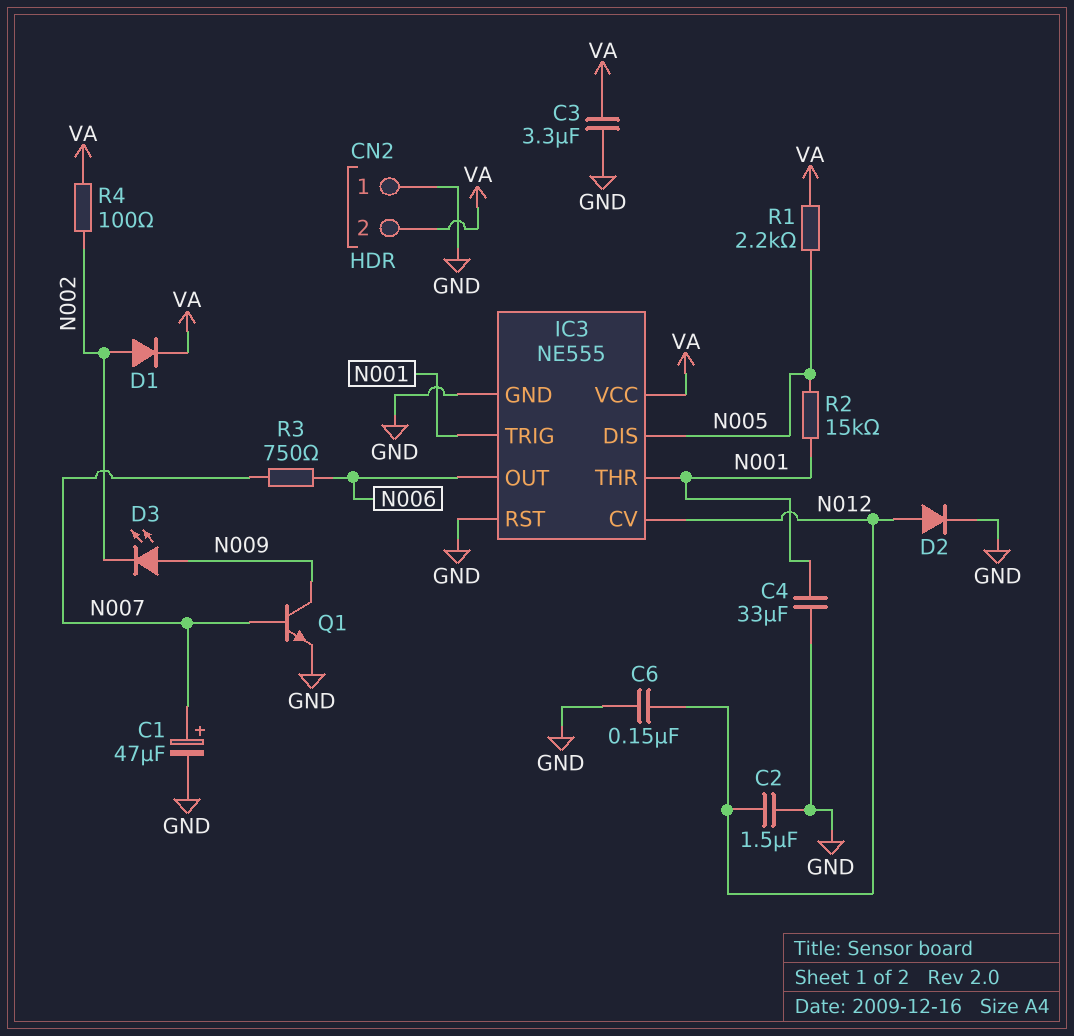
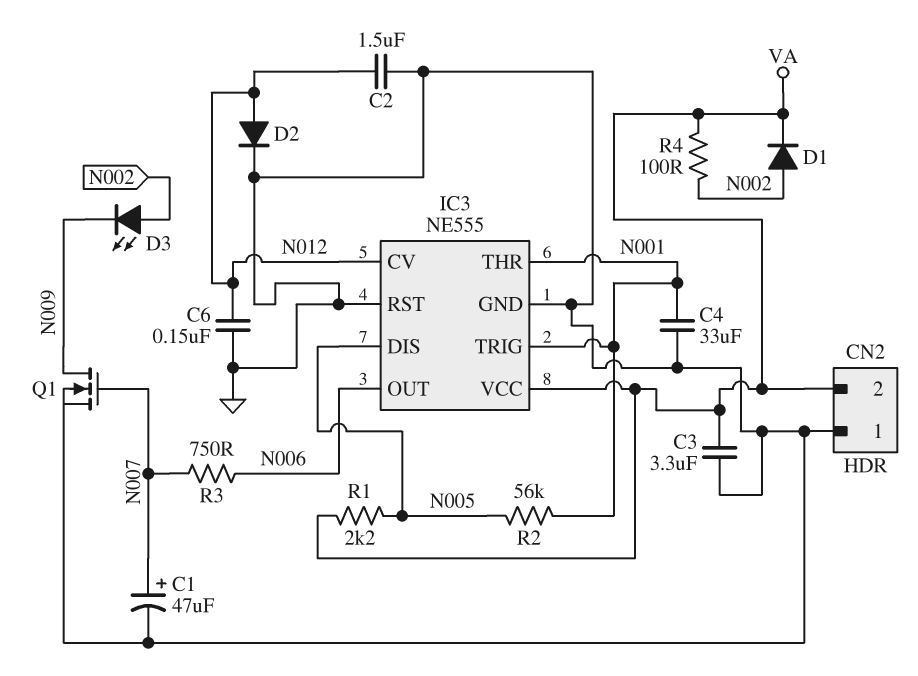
D3: LED (A N009, K N002) -> LED (A N002, K N009)
Q1: NPN (B N007, C N009, E GND) -> NMOS (G N007, D N009, S GND)
R2: 15k (N001, N005) -> 56k (N001, N005)

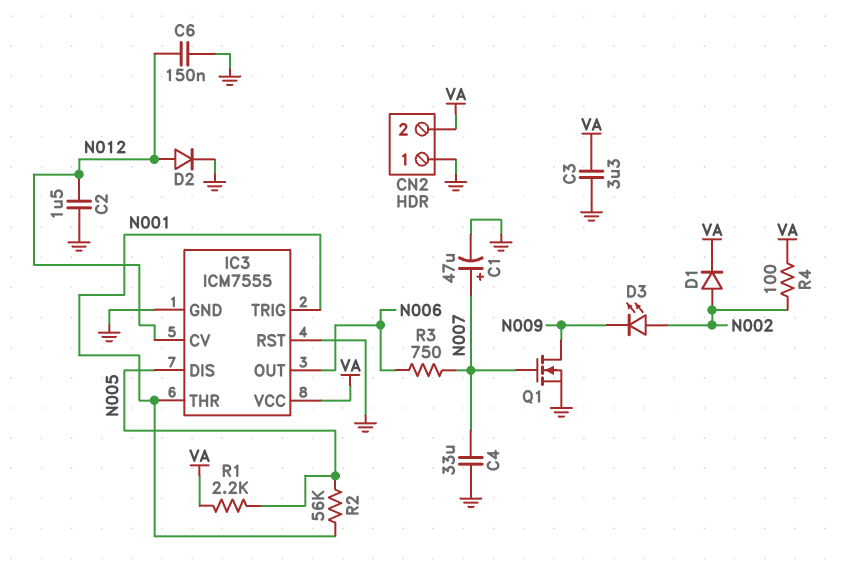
C4: 33uF (GND, N001) -> 33uF (GND, N007)
IC3: NE555 -> ICM7555

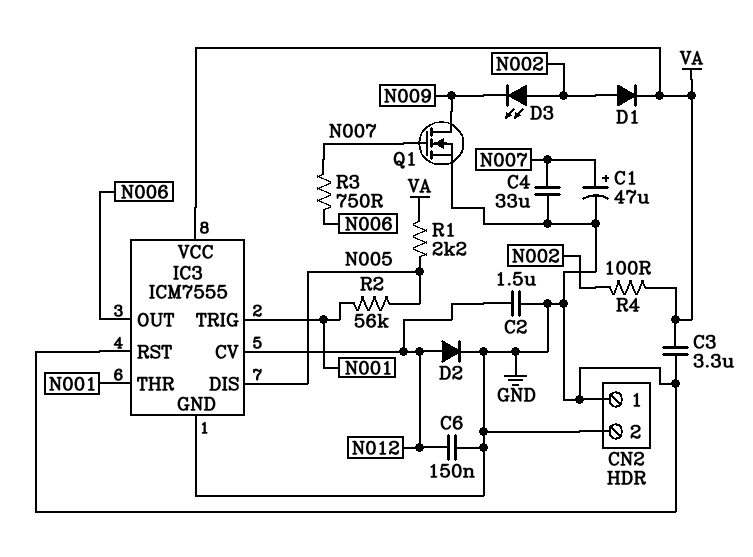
CN2 pin 2: VA -> GND

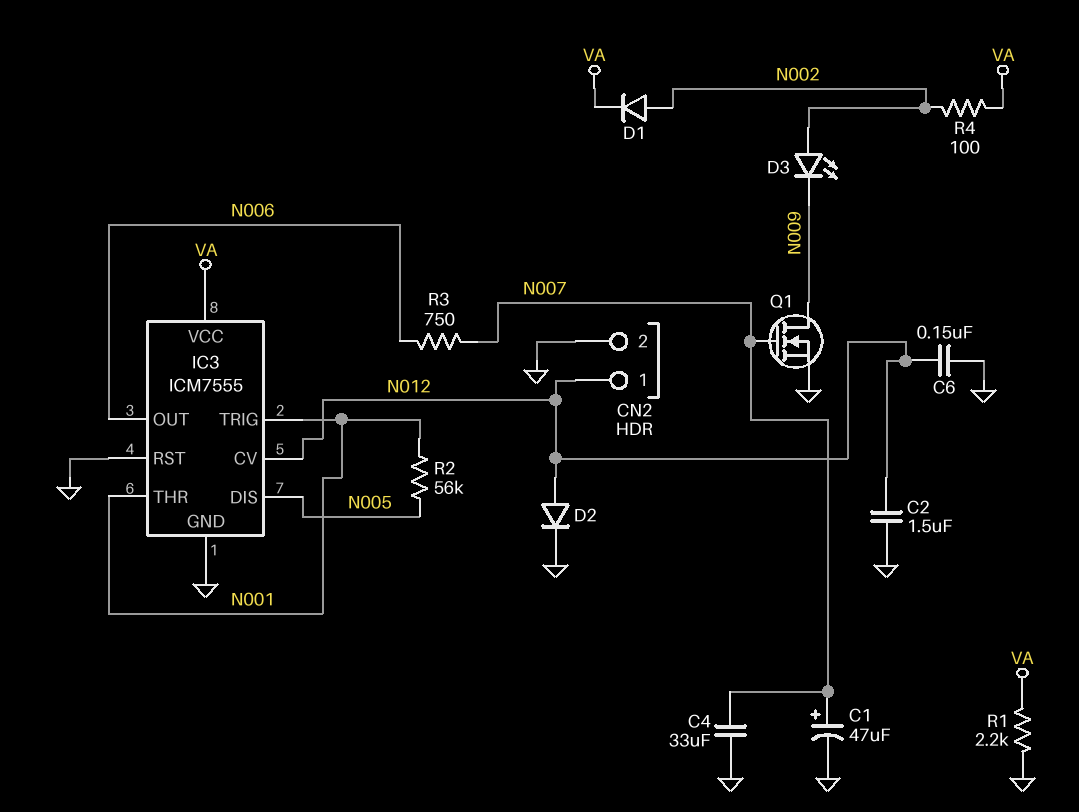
C3: 3.3uF (GND, VA) -> none
CN2 pin 1: GND -> N012
R1: 2.2k (N005, VA) -> 2.2k (GND, VA)

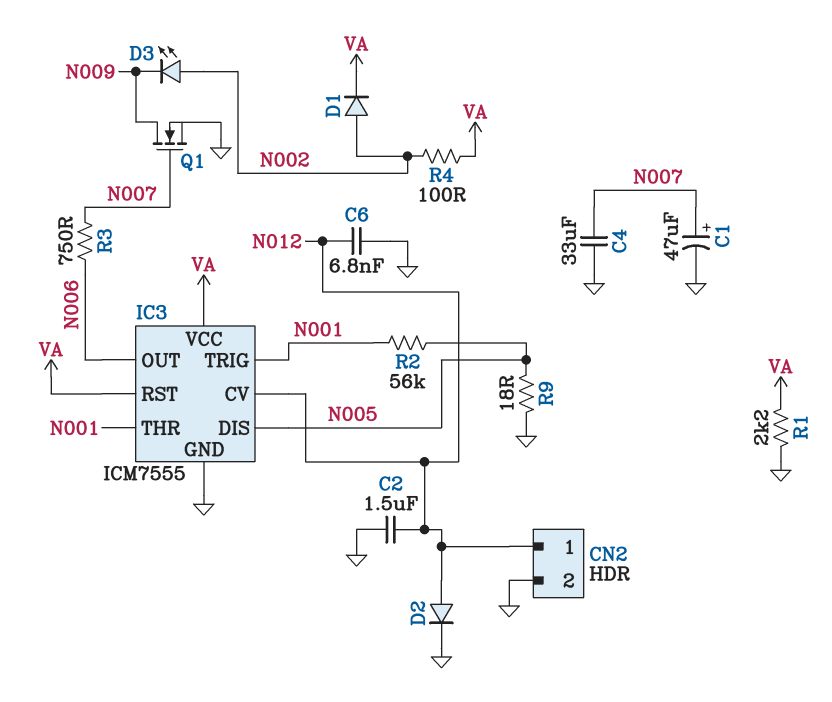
C6: 150nF (GND, N012) -> 6.8nF (GND, N012)
IC3 pin RST: GND -> VA
R9: none -> 18 (GND, N005)

